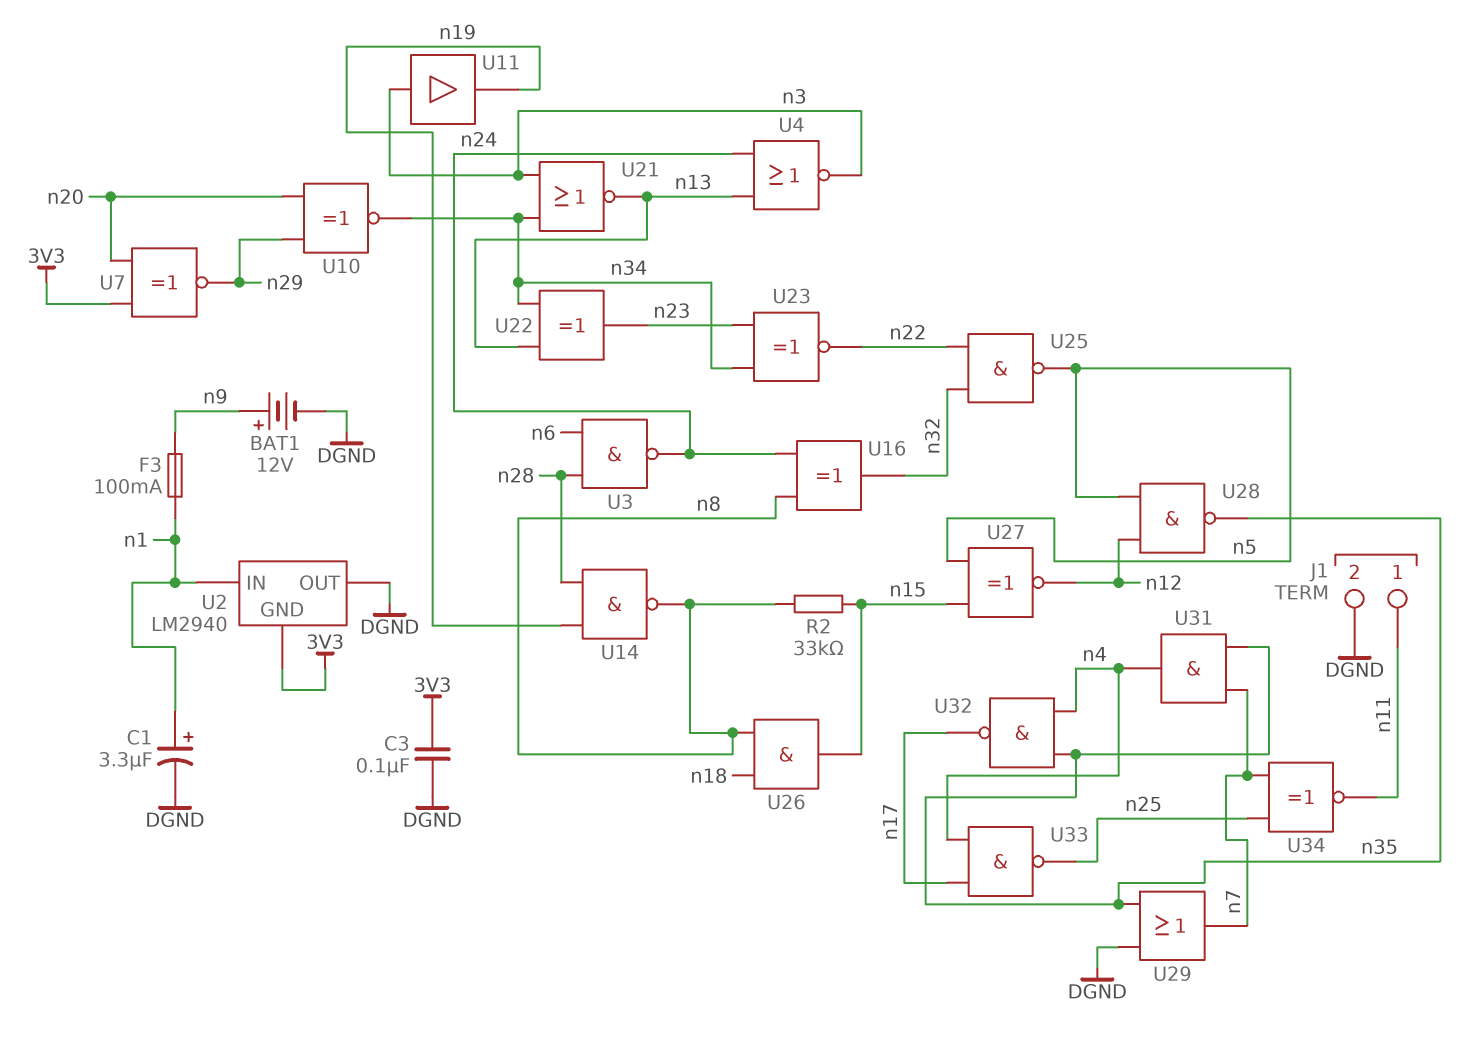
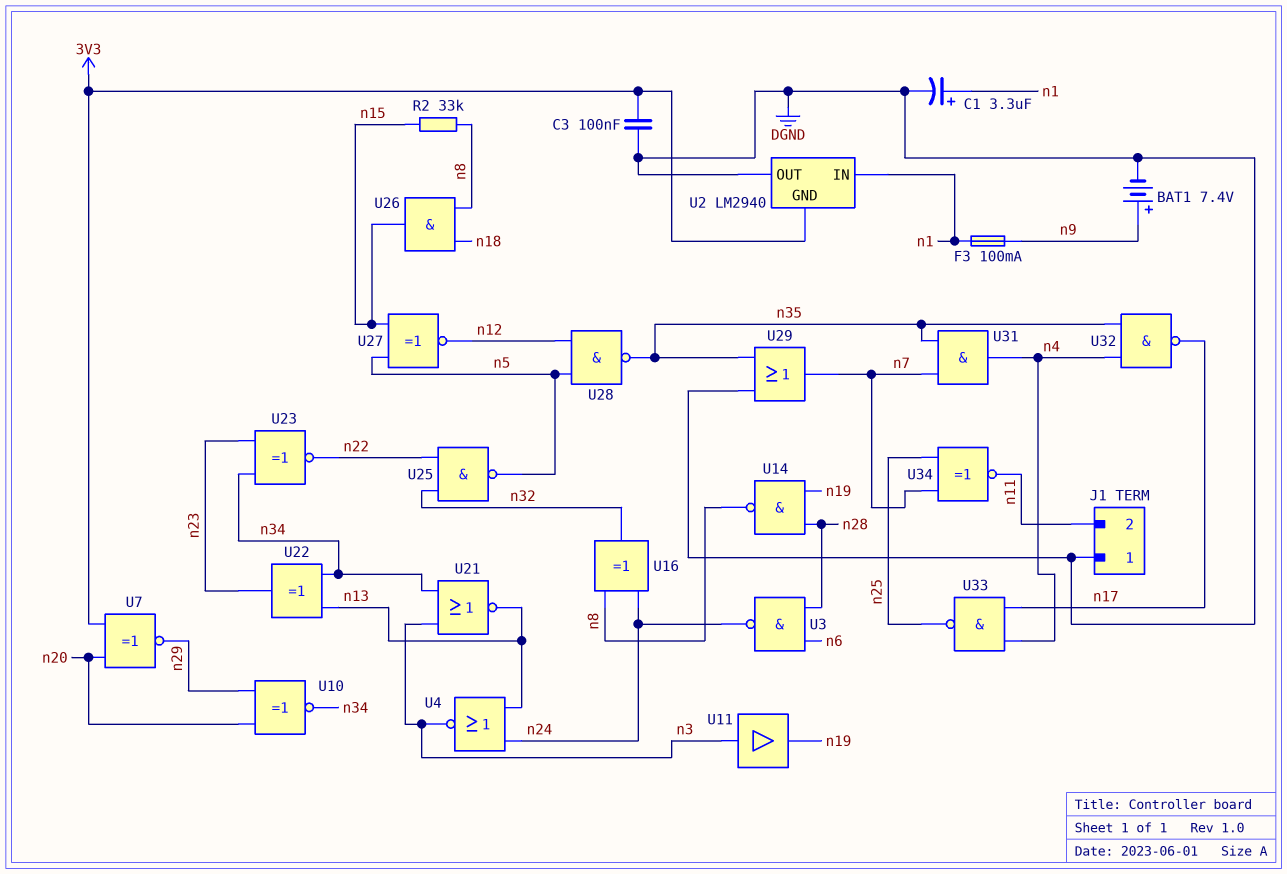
BAT1: 12V (plus n9, minus DGND) -> 7.4V (plus n9, minus DGND)
J1 pin 1: n11 -> DGND
J1 pin 2: DGND -> n11

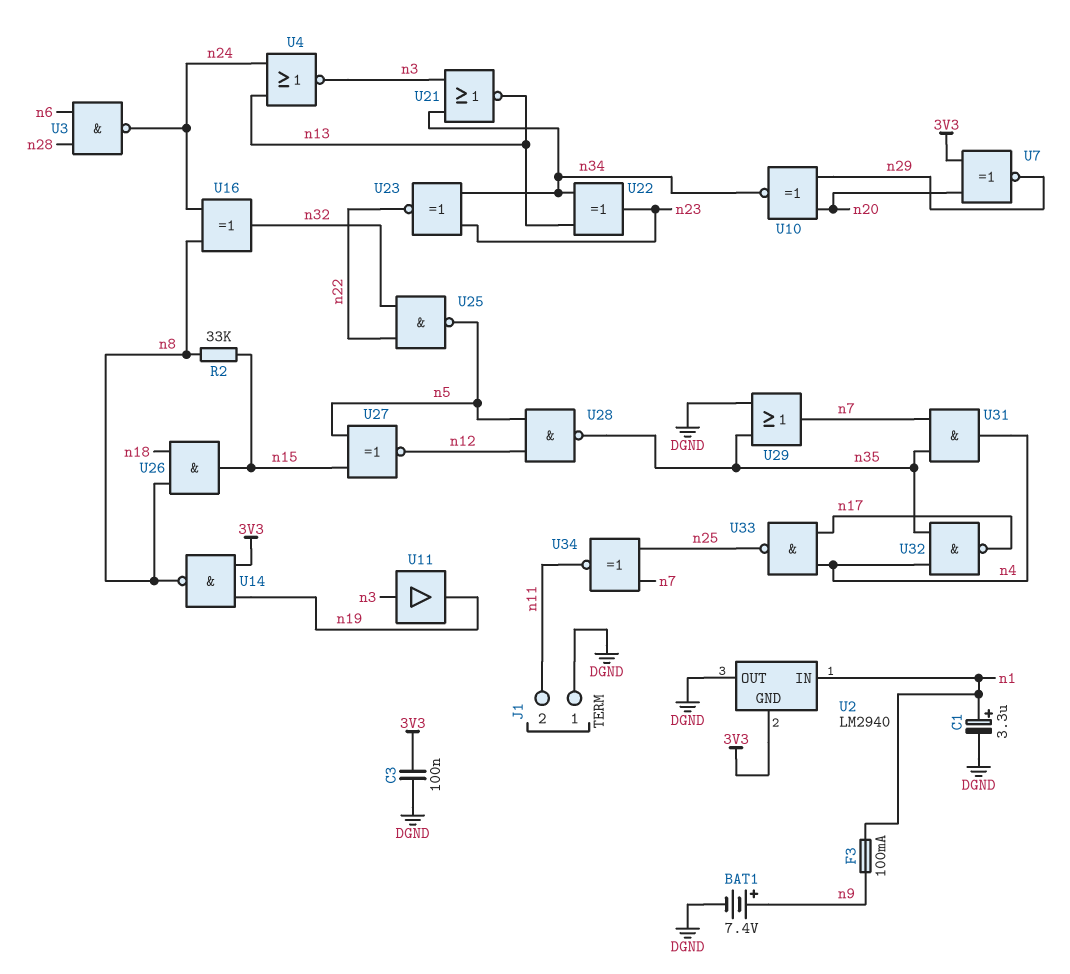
U14: NAND (in n19, in n28, out n8) -> NAND (in 3V3, in n19, out n8)

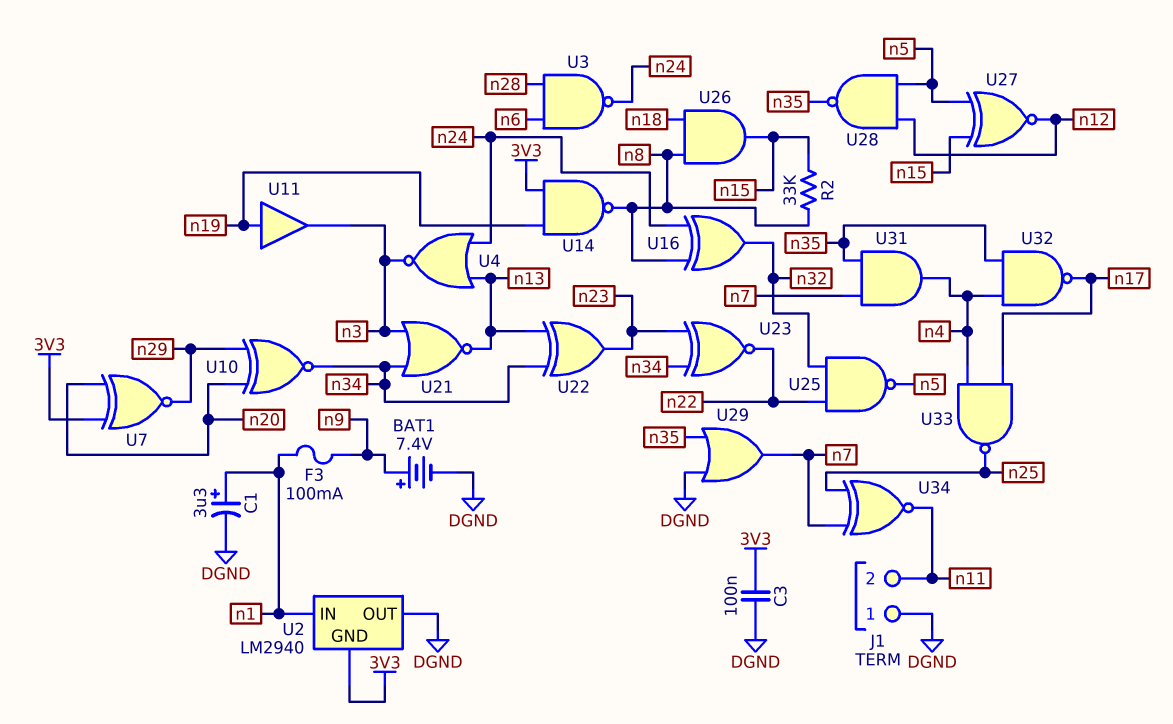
U11: buffer (in n3, out n19) -> buffer (in n19, out n3)

